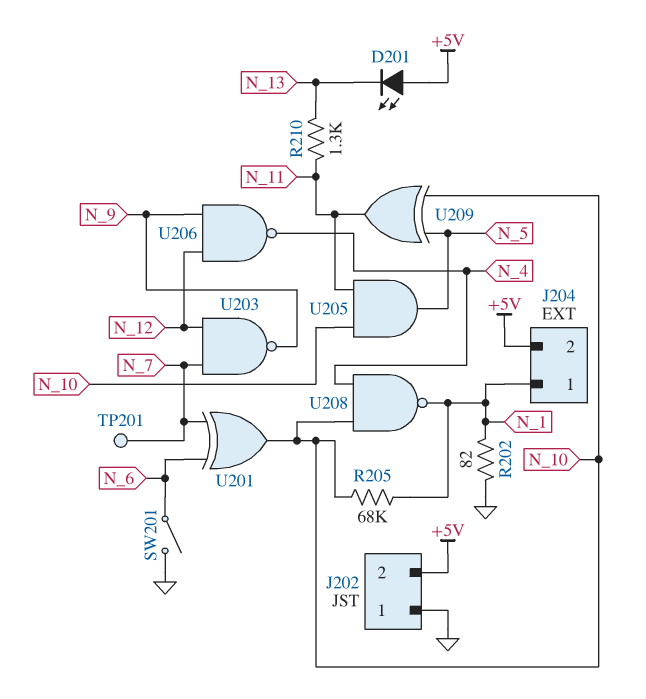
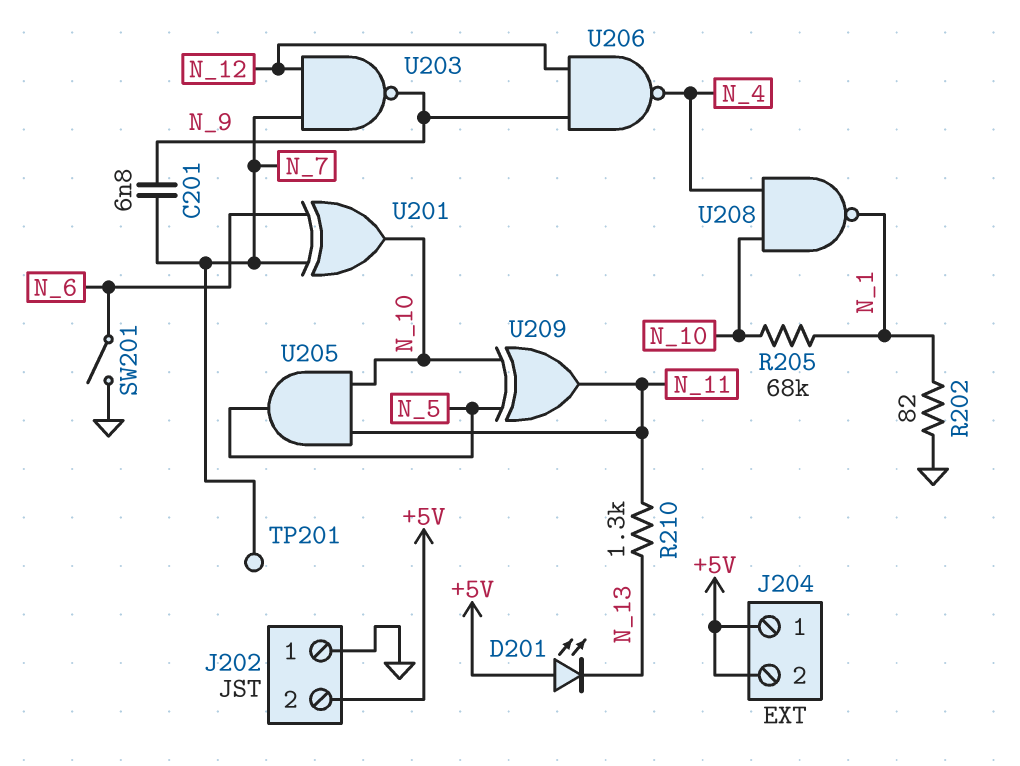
C201: none -> 6.8nF (N_7, N_9)
J204 pin 1: N_1 -> +5V

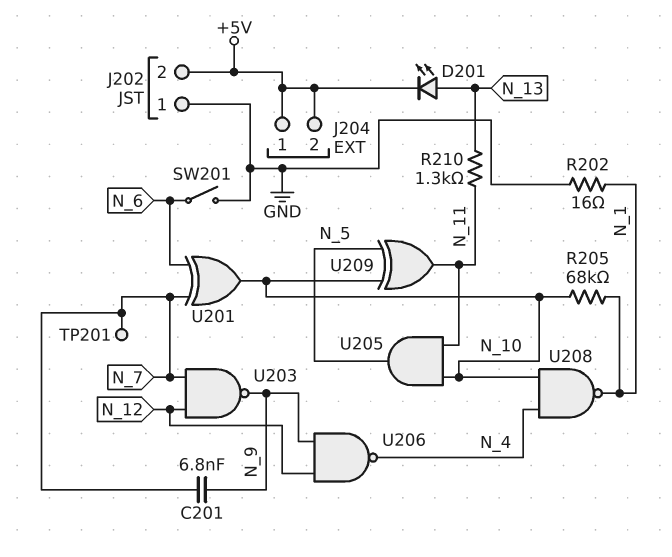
D201: LED (A +5V, K N_13) -> LED (A N_13, K +5V)
R202: 82 (GND, N_1) -> 16 (GND, N_1)

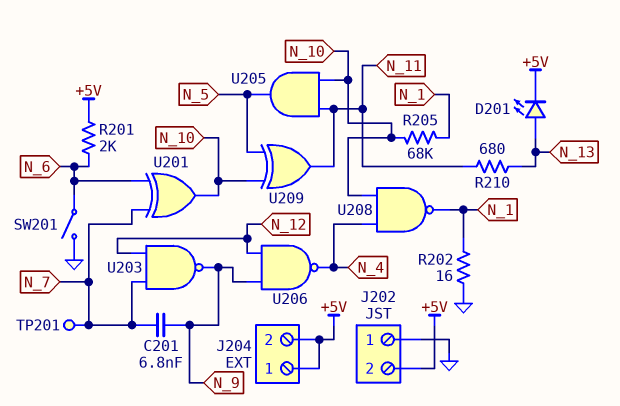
R201: none -> 2k (+5V, N_6)
R210: 1.3k (N_11, N_13) -> 680 (N_11, N_13)

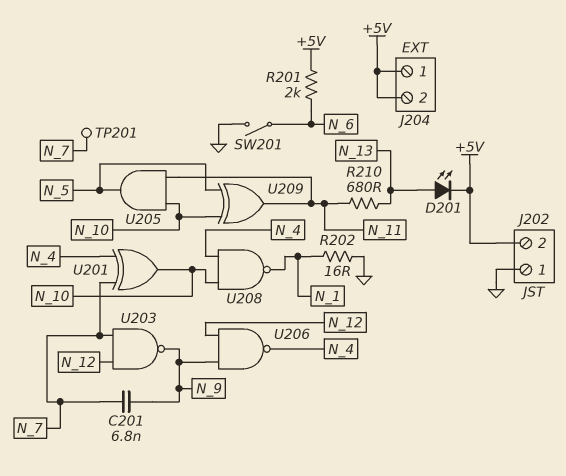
R205: 68k (N_1, N_10) -> none
U201: XOR (in N_6, in N_7, out N_10) -> XOR (in N_4, in N_7, out N_10)

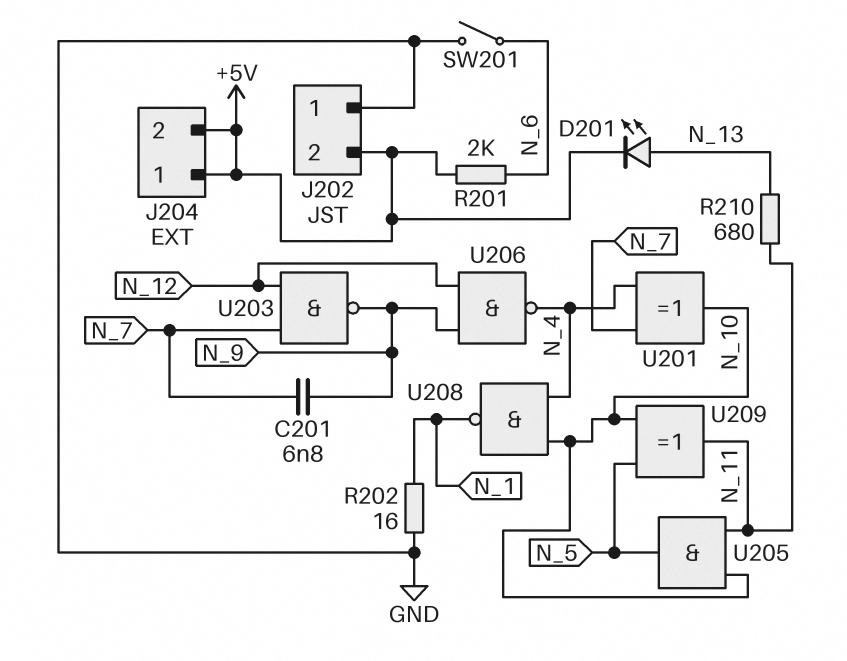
TP201: test point (N_7) -> none

